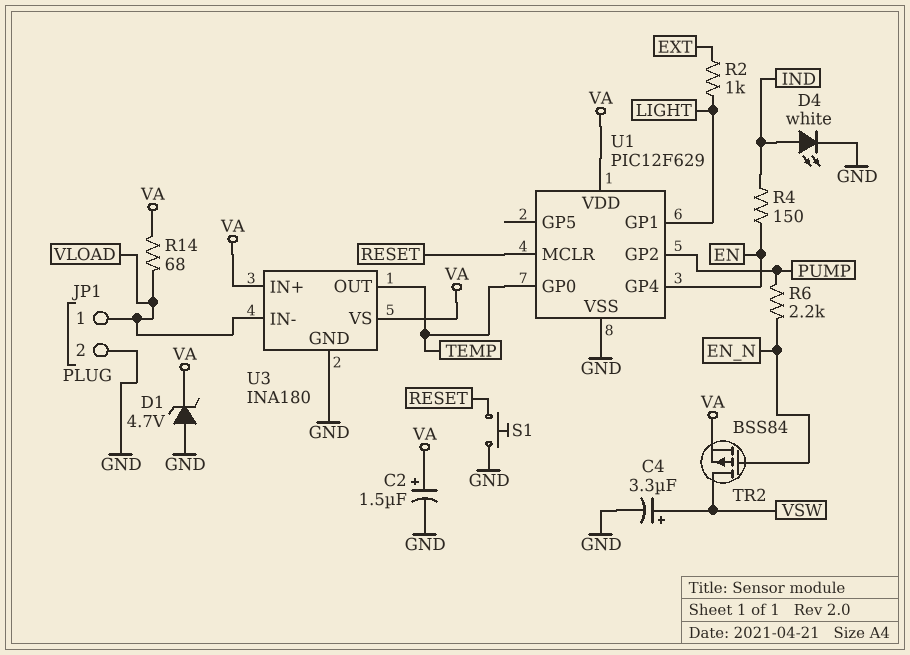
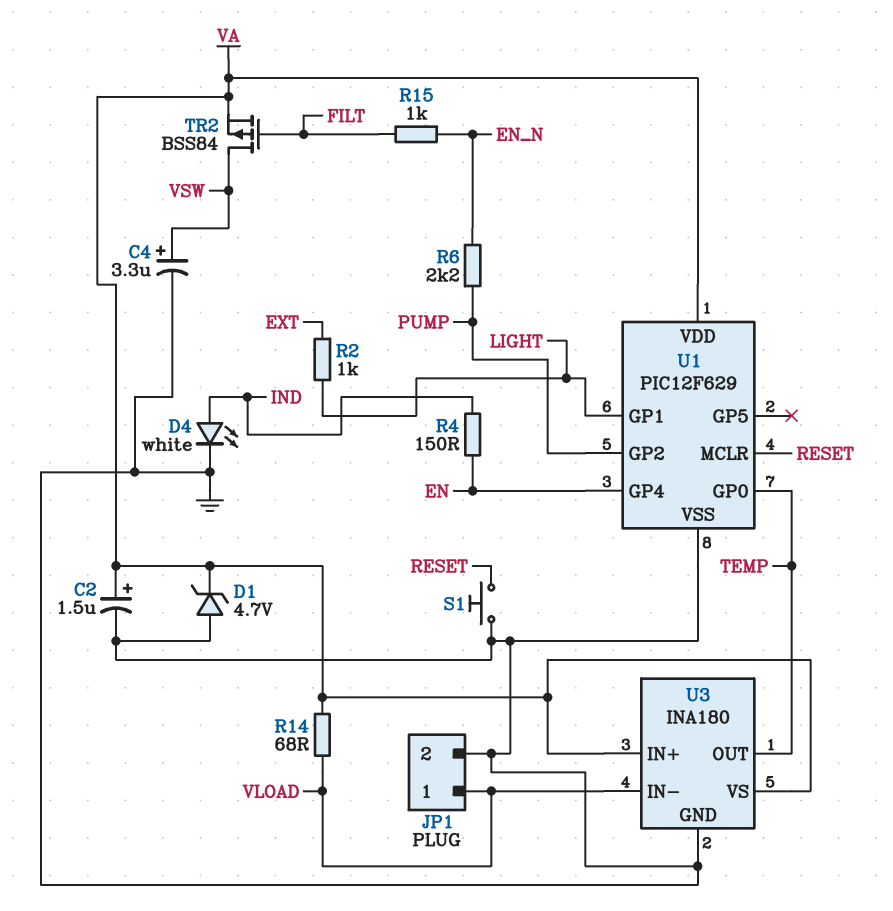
R15: none -> 1k (EN_N, FILT)
TR2: PMOS BSS84 (G EN_N, D VSW, S VA) -> PMOS BSS84 (G FILT, D VSW, S VA)

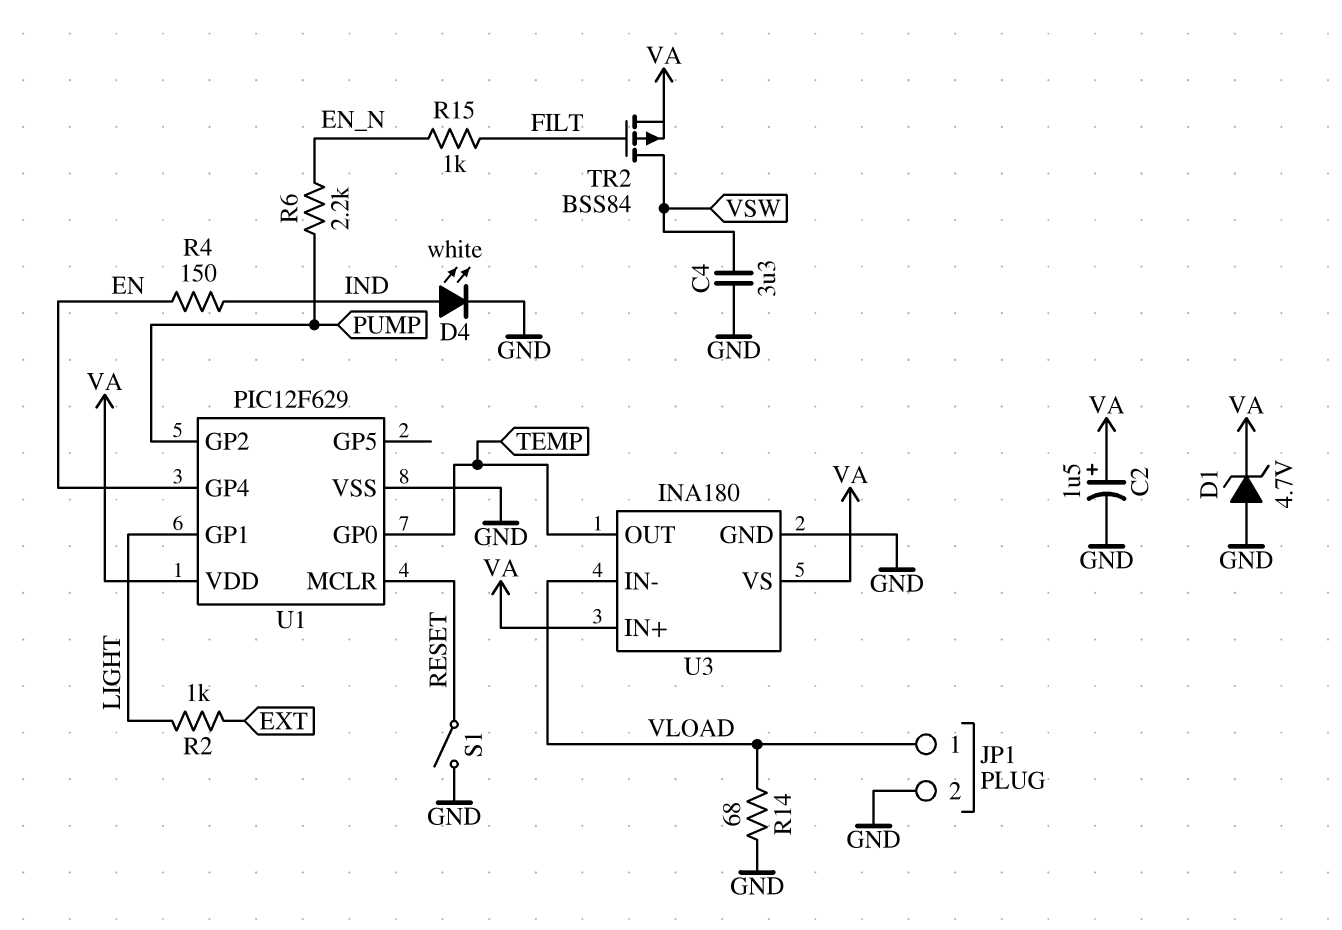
C4: 3.3uF (plus VSW, minus GND) -> 3.3uF (GND, VSW)
R14: 68 (VA, VLOAD) -> 68 (GND, VLOAD)
S1: button (GND, RESET) -> switch (GND, RESET)

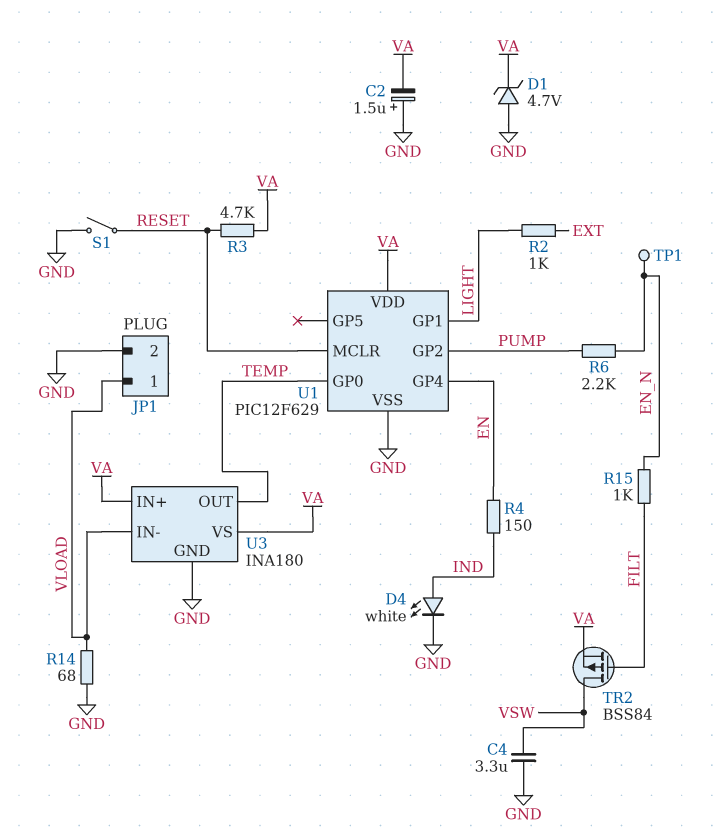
C2: 1.5uF (plus VA, minus GND) -> 1.5uF (plus GND, minus VA)
R3: none -> 4.7k (RESET, VA)
TP1: none -> test point (EN_N)

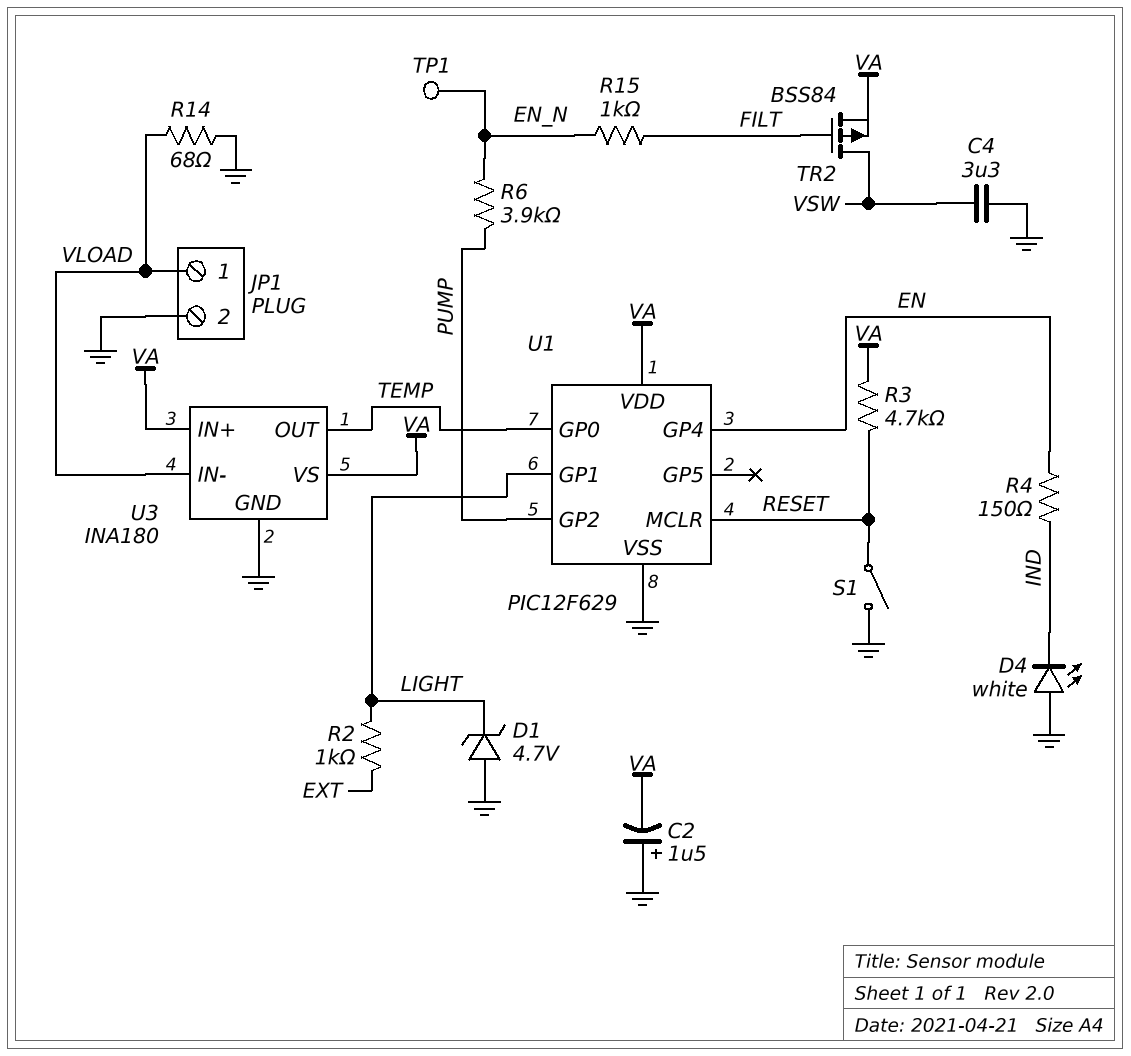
D1: zener 4.7V (A GND, K VA) -> zener 4.7V (A GND, K LIGHT)
D4: LED white (A IND, K GND) -> LED white (A GND, K IND)
R6: 2.2k (EN_N, PUMP) -> 3.9k (EN_N, PUMP)

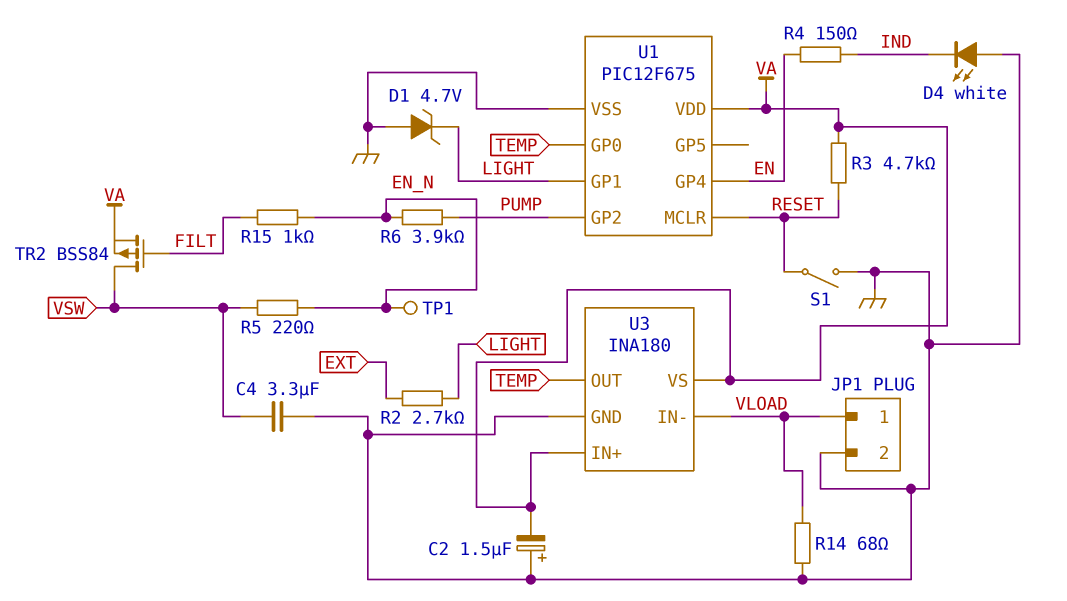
R2: 1k (EXT, LIGHT) -> 2.7k (EXT, LIGHT)
R5: none -> 220 (EN_N, VSW)
U1: PIC12F629 -> PIC12F675

